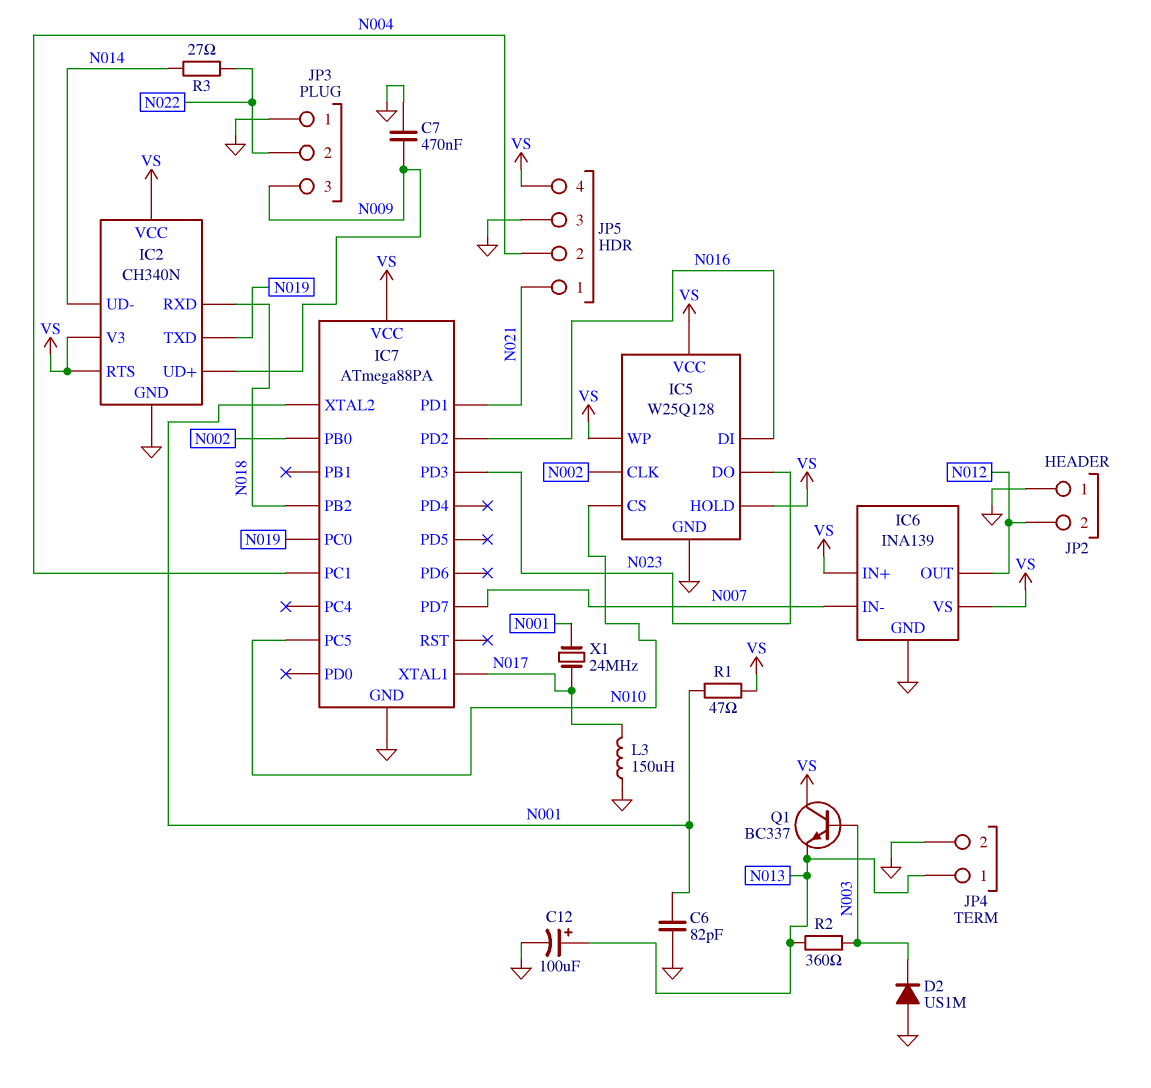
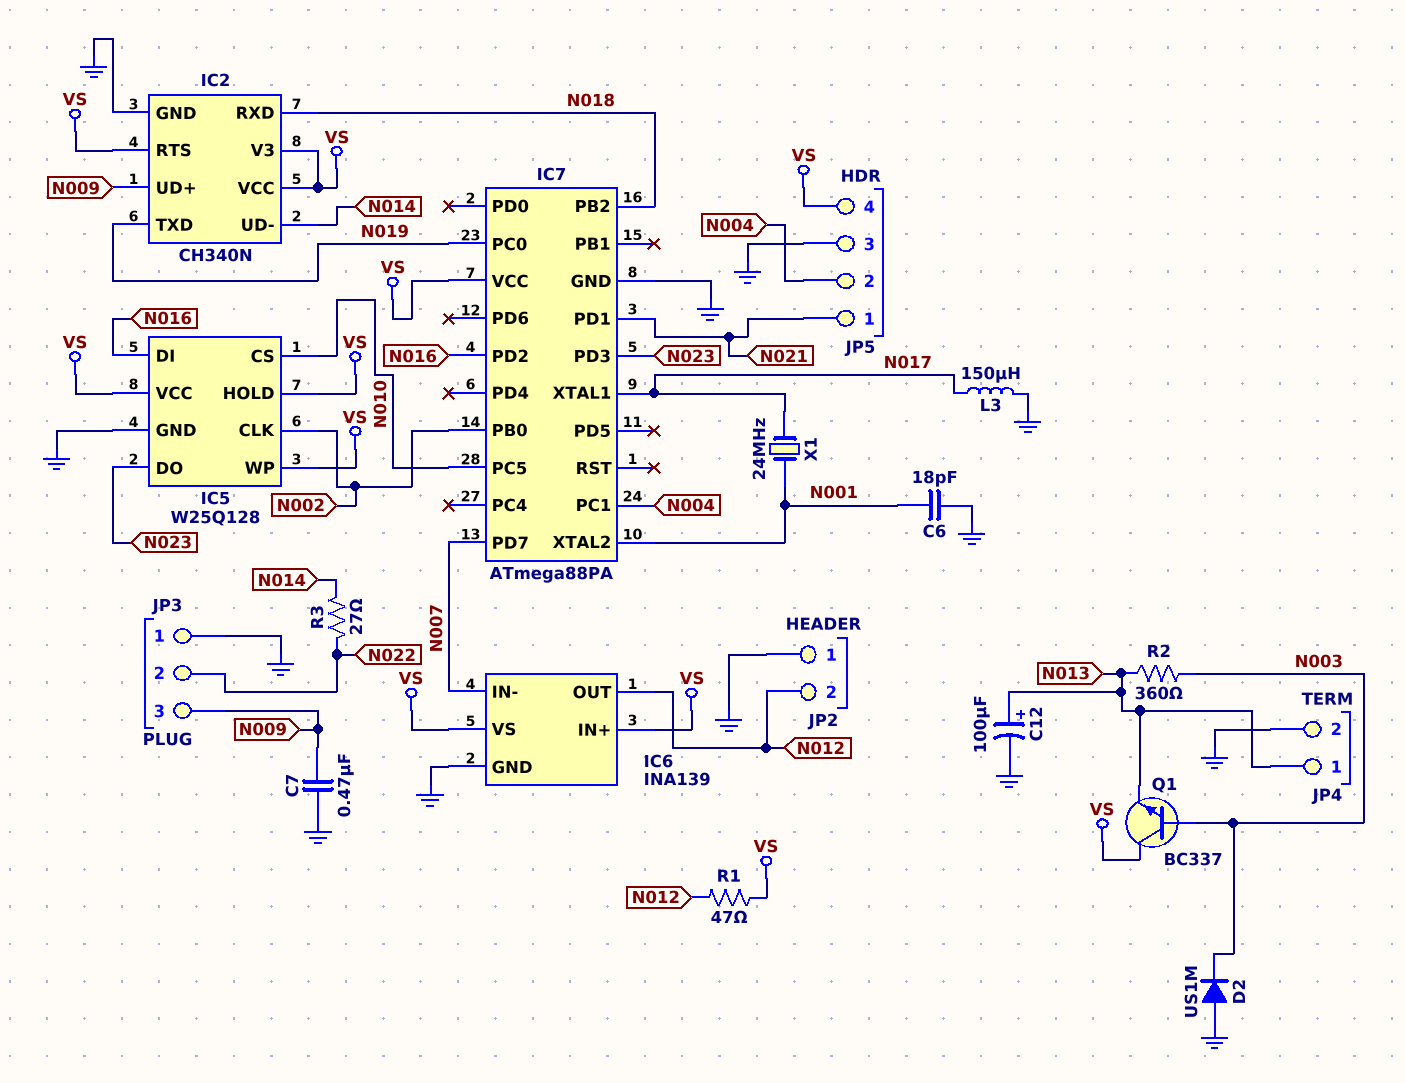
C6: 82pF (GND, N001) -> 18pF (GND, N001)
R1: 47 (N001, VS) -> 47 (N012, VS)

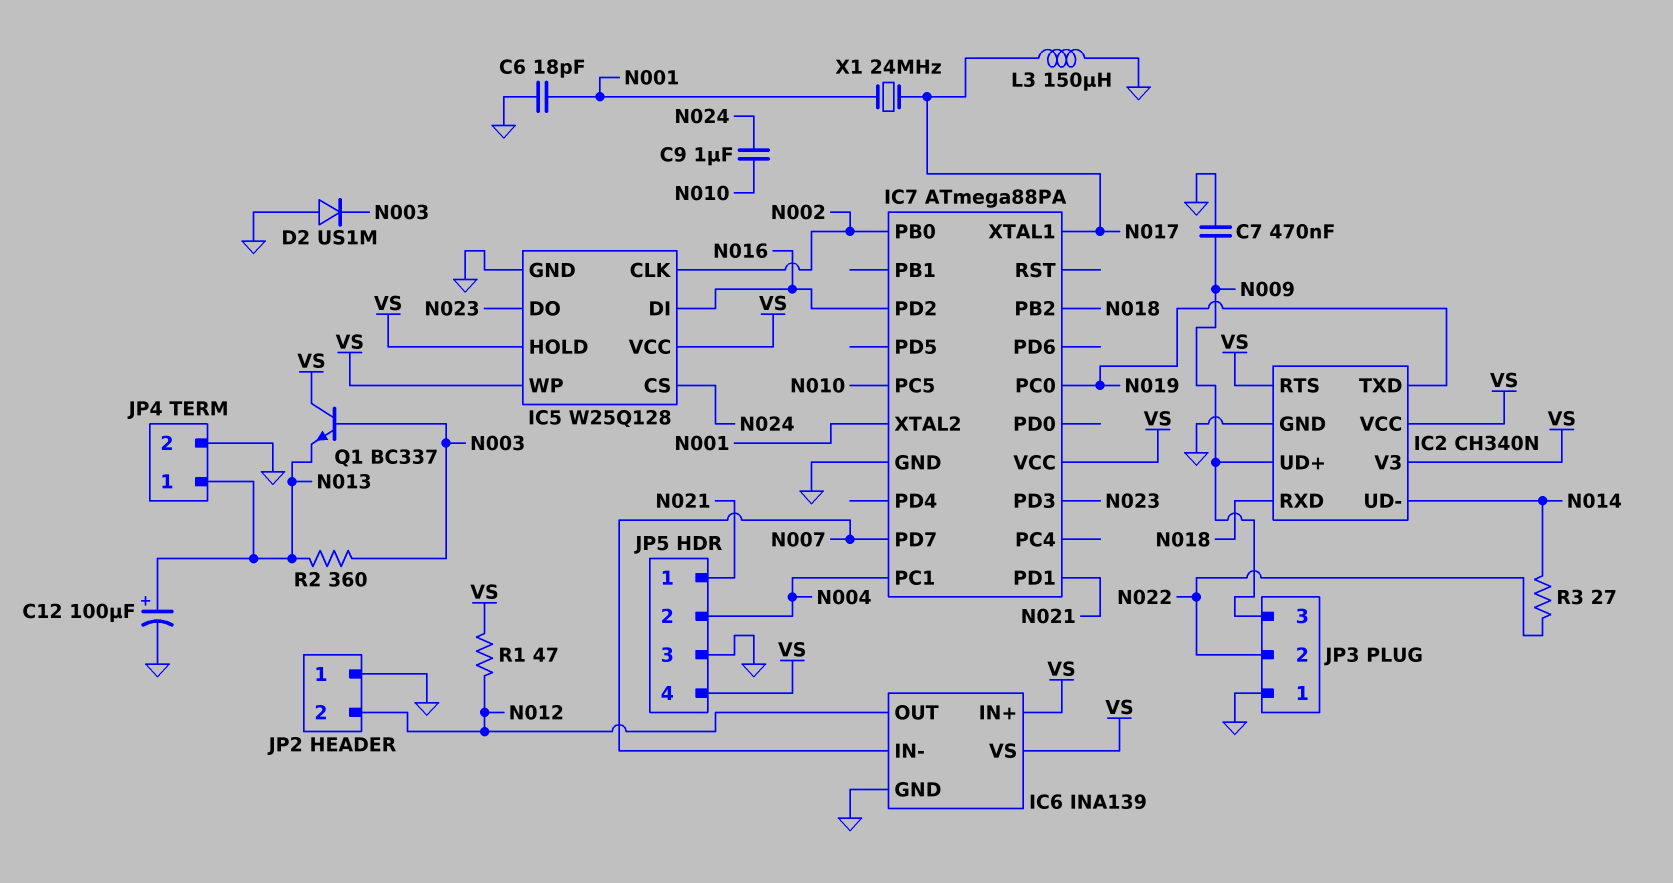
C9: none -> 1uF (N010, N024)
IC5 pin CS: N010 -> N024

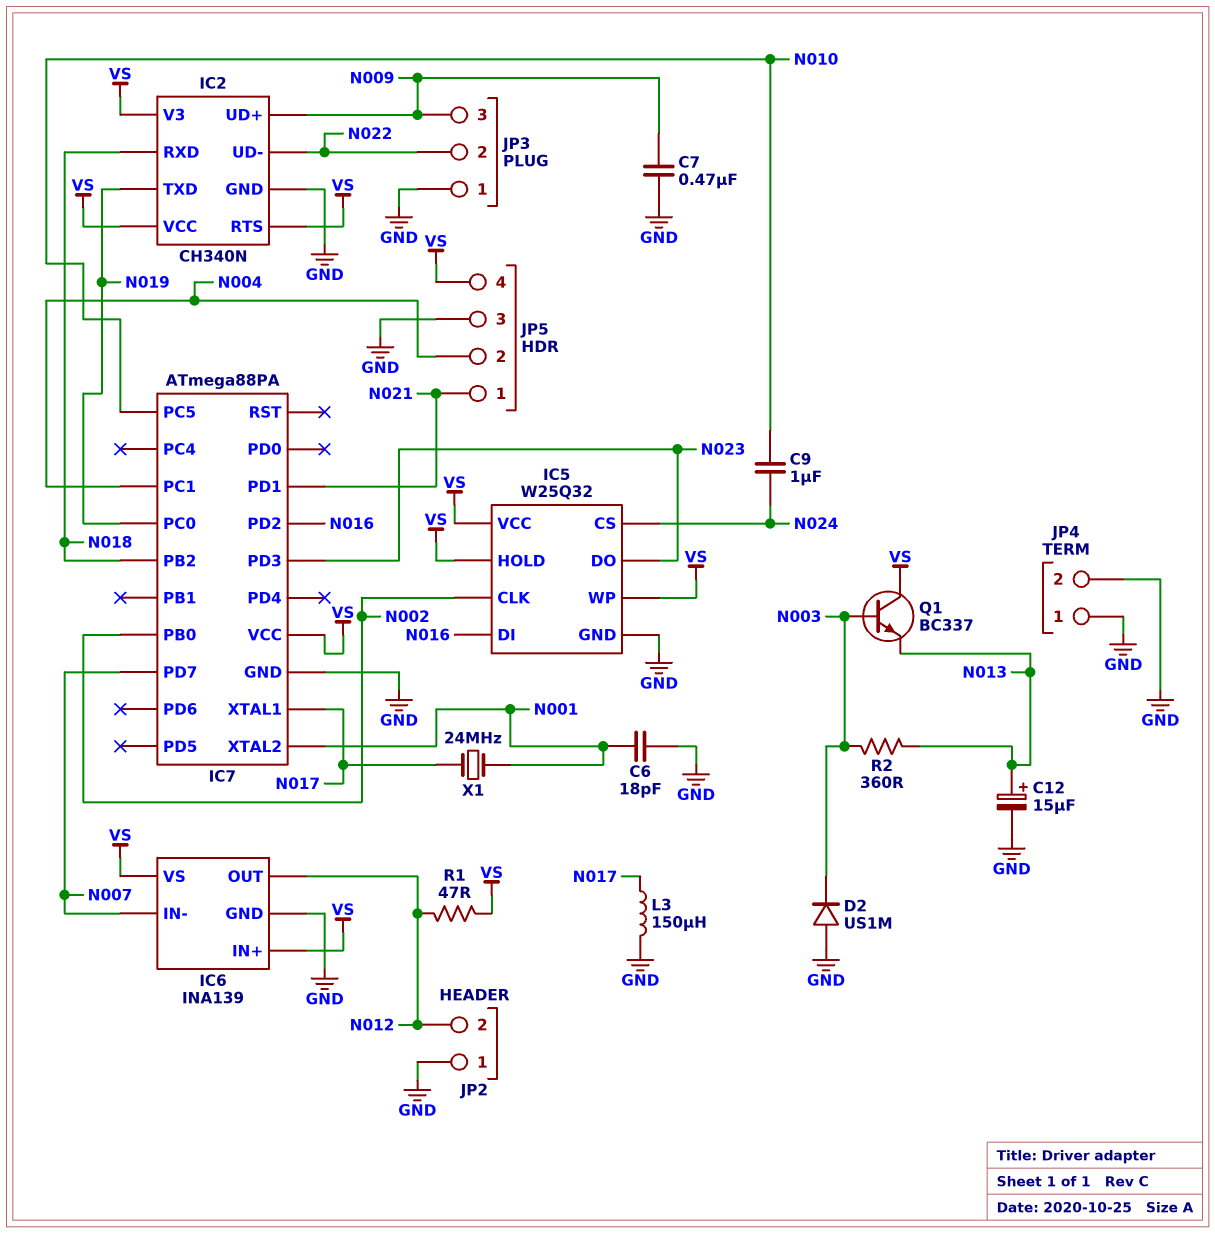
C12: 100uF (plus N013, minus GND) -> 15uF (plus N013, minus GND)
IC2 pin UD-: N014 -> N022
IC5: W25Q128 -> W25Q32
JP4 pin 1: N013 -> GND
R3: 27 (N014, N022) -> none

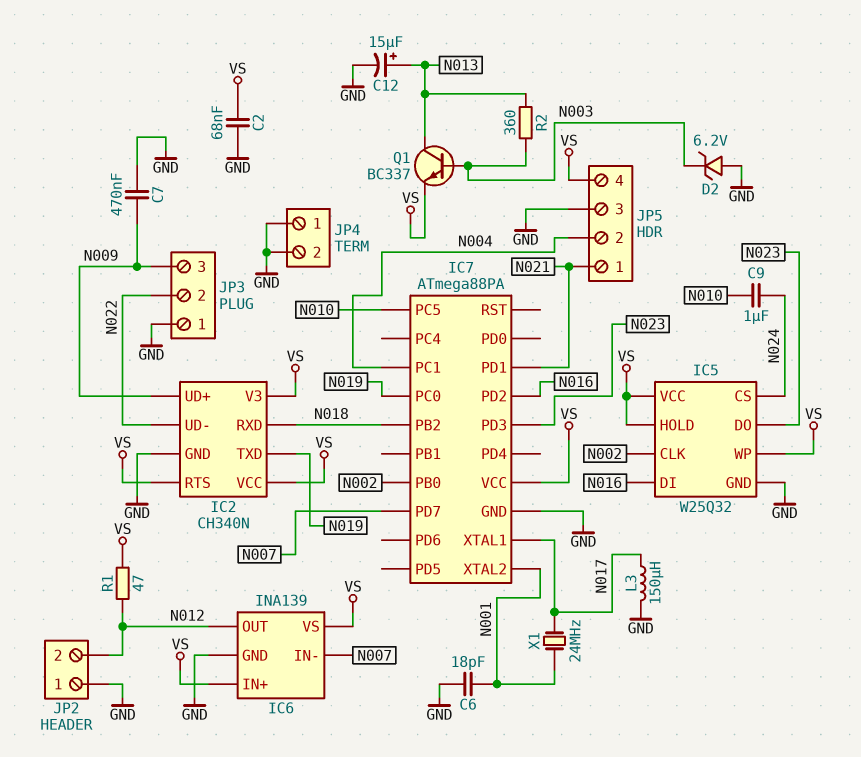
C2: none -> 68nF (GND, VS)
D2: diode US1M (A GND, K N003) -> zener 6.2V (A GND, K N003)
Q1: NPN BC337 (B N003, C VS, E N013) -> NPN BC337 (B N003, C N013, E VS)

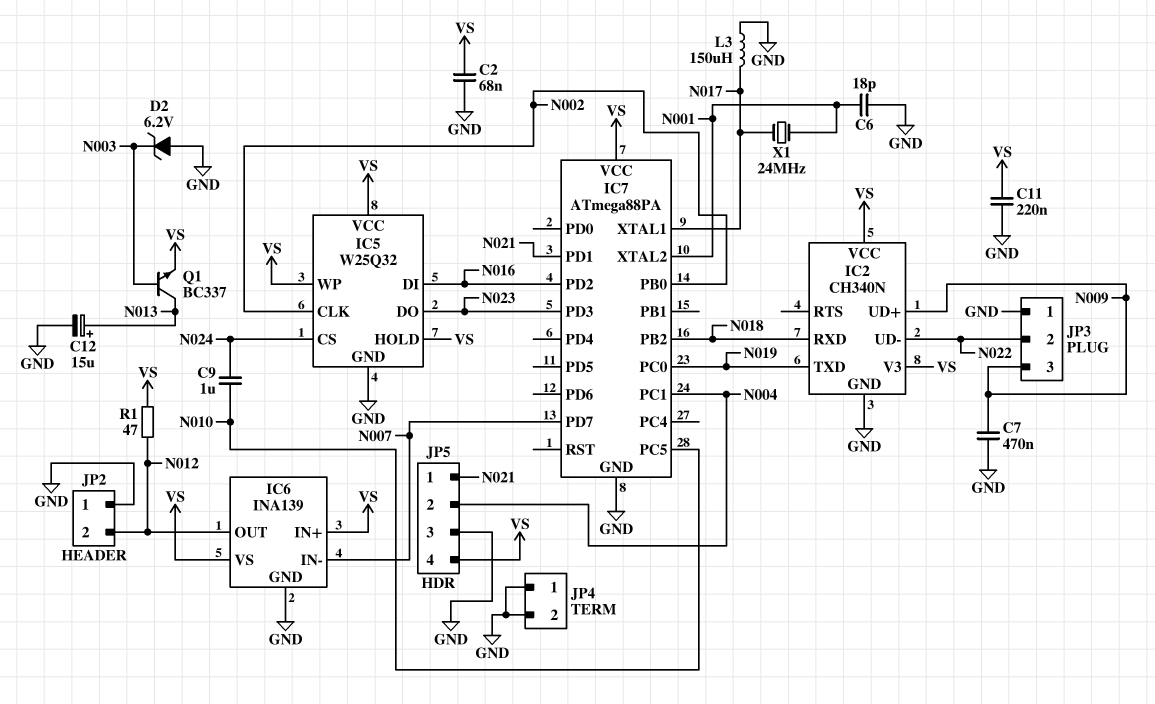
C11: none -> 220nF (GND, VS)
IC2 pin RTS: VS -> none
R2: 360 (N003, N013) -> none

